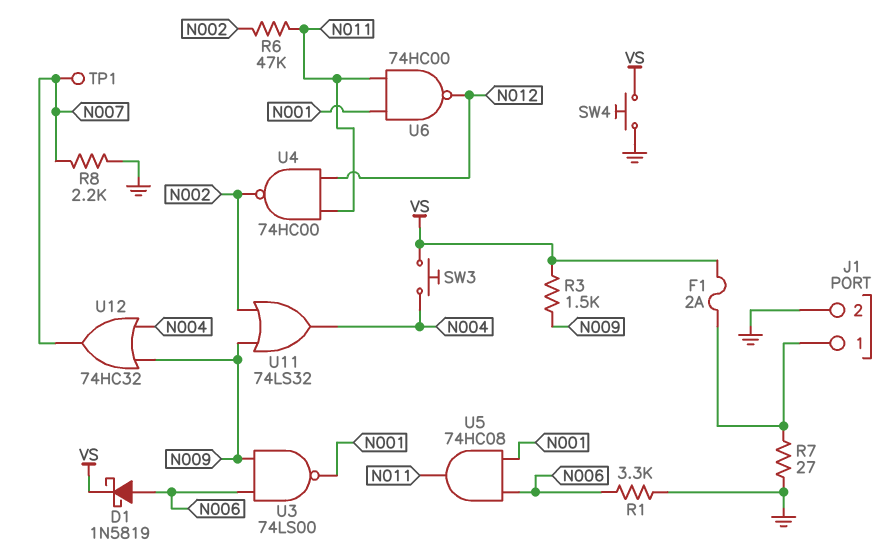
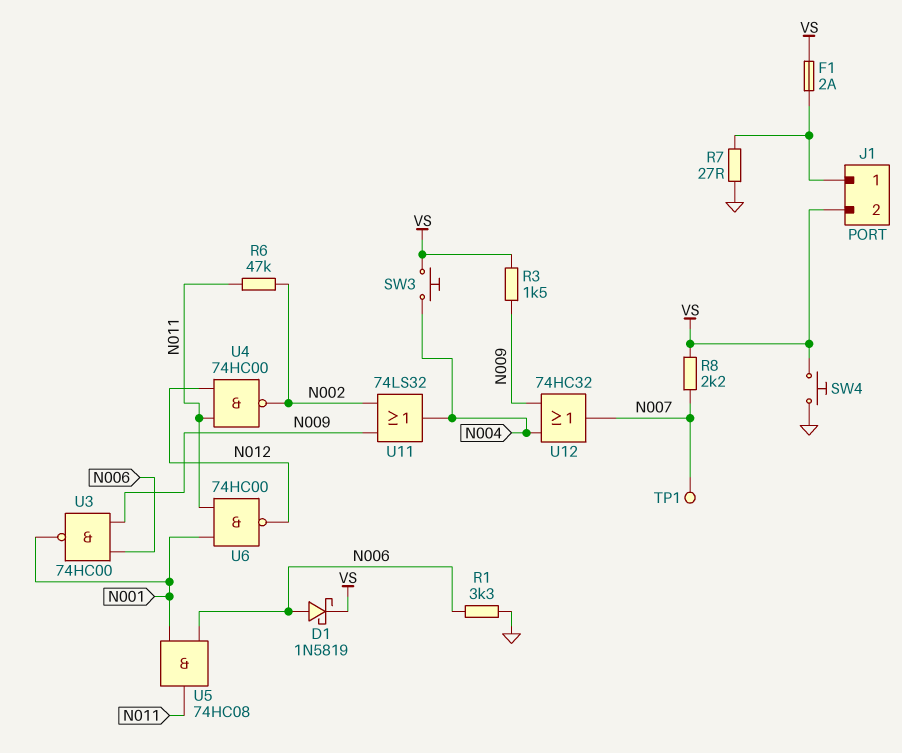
J1 pin 2: GND -> VS
R8: 2.2k (GND, N007) -> 2.2k (N007, VS)
U3: NAND 74LS00 (in N006, in N009, out N001) -> NAND 74HC00 (in N006, in N009, out N001)

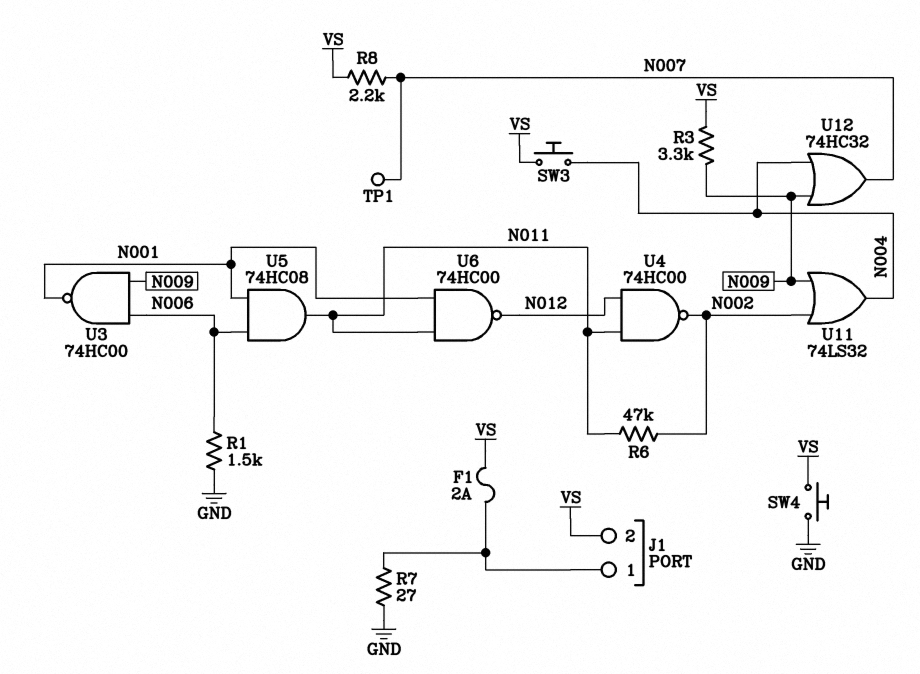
D1: schottky 1N5819 (A N006, K VS) -> none
R1: 3.3k (GND, N006) -> 1.5k (GND, N006)
R3: 1.5k (N009, VS) -> 3.3k (N009, VS)

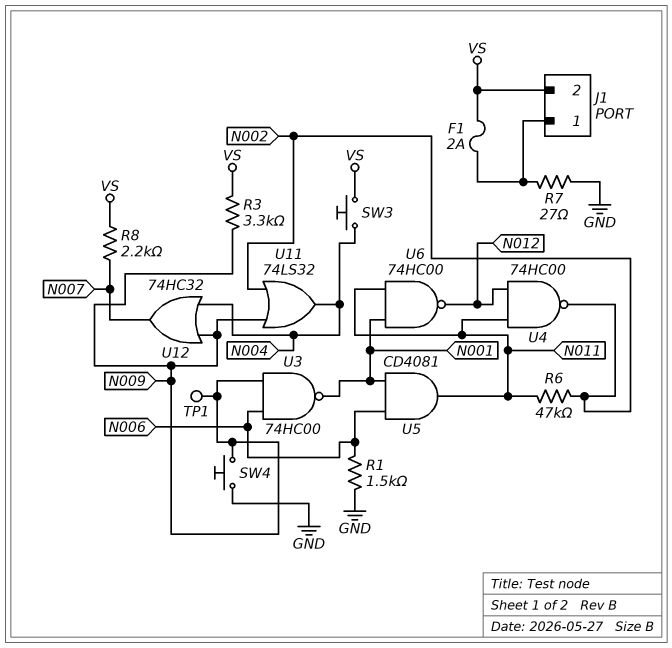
SW4: button (GND, VS) -> button (GND, N009)
TP1: test point (N007) -> test point (N009)
U5: AND 74HC08 (in N001, in N006, out N011) -> AND CD4081 (in N001, in N006, out N011)

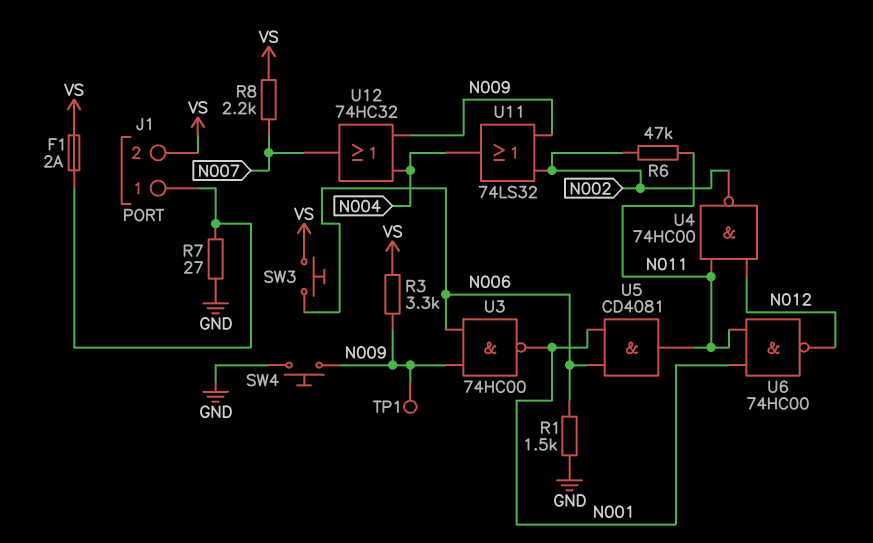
SW3: button (N004, VS) -> button (N006, VS)

